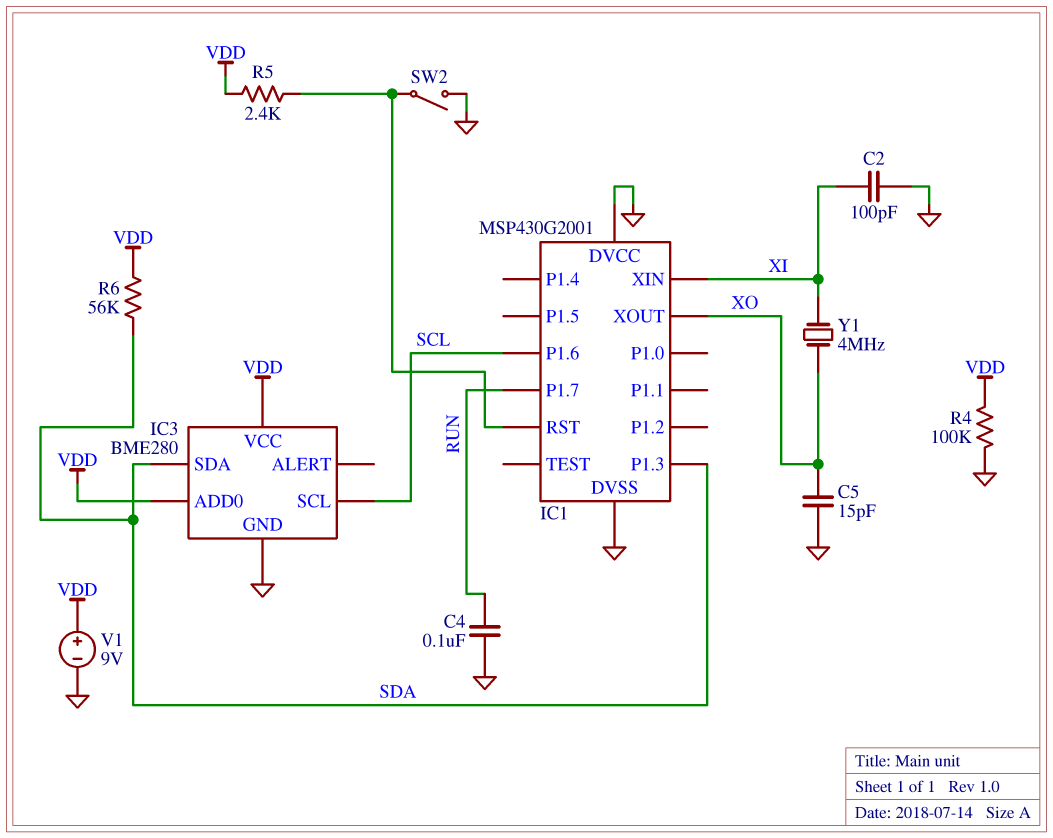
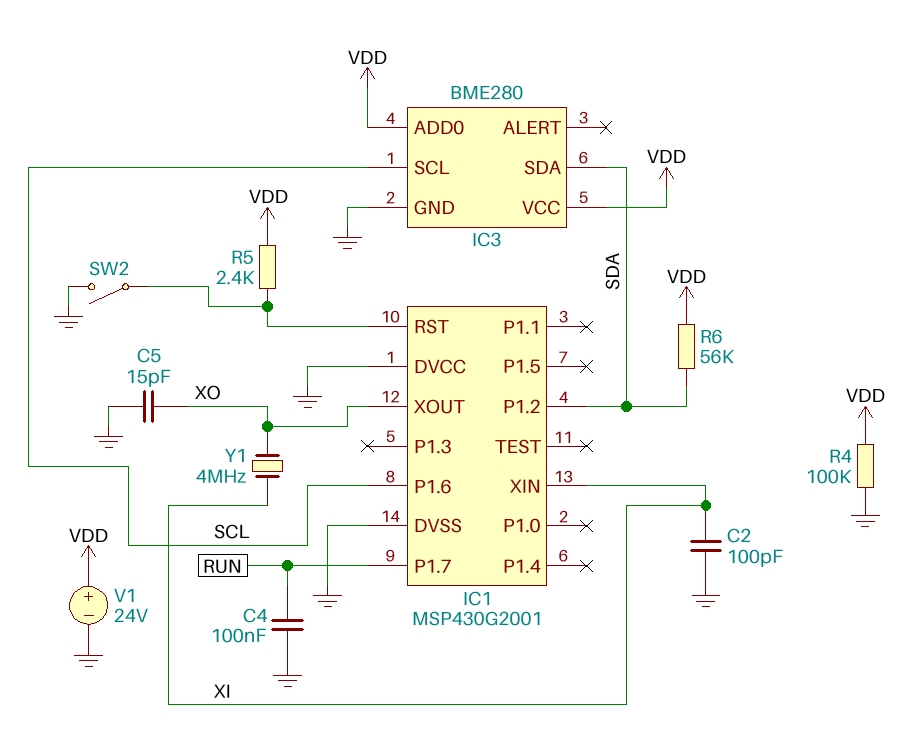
IC1 pin P1.2: none -> SDA
IC1 pin P1.3: SDA -> none
V1: 9V (plus VDD, minus GND) -> 24V (plus VDD, minus GND)

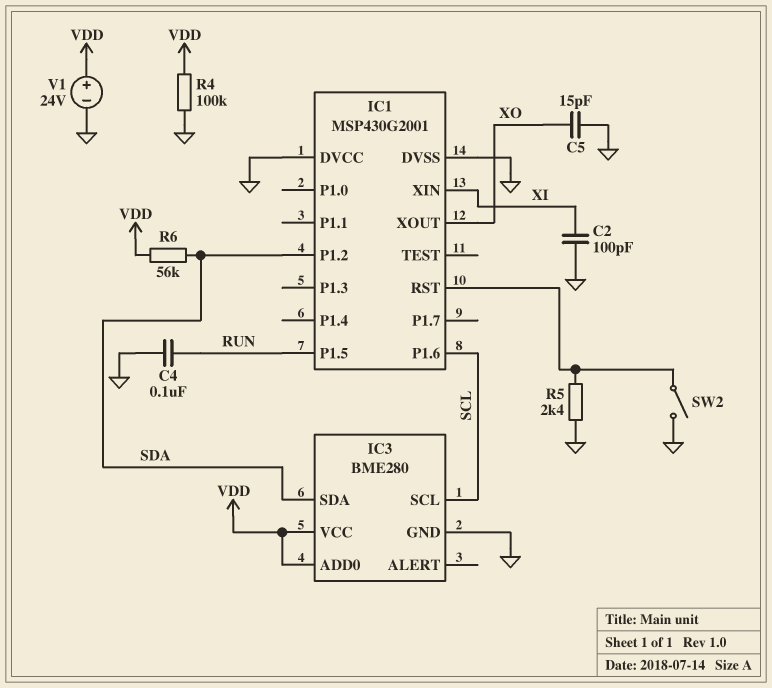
IC1 pin P1.5: none -> RUN
IC1 pin P1.7: RUN -> none
R5: 2.4k (IC1/RST, VDD) -> 2.4k (GND, IC1/RST)
Y1: 4MHz (XI, XO) -> none

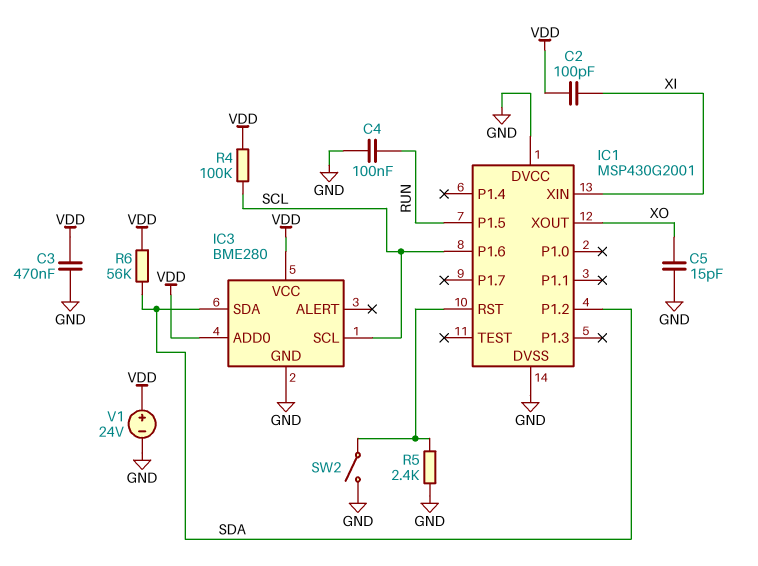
C2: 100pF (GND, XI) -> 100pF (VDD, XI)
C3: none -> 470nF (GND, VDD)
R4: 100k (GND, VDD) -> 100k (SCL, VDD)

